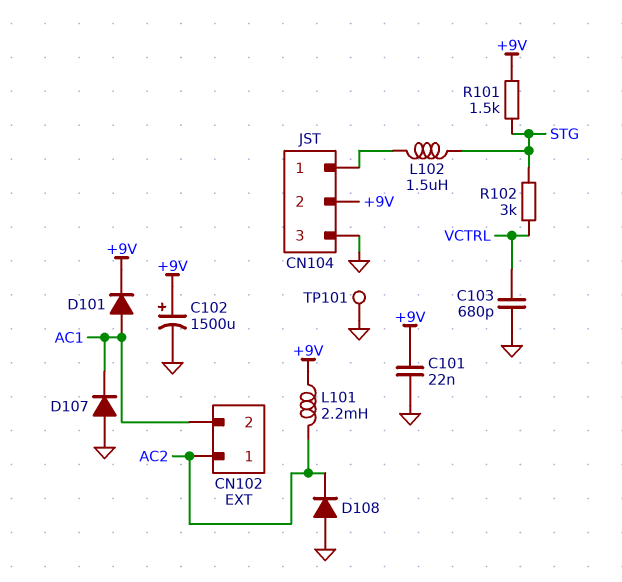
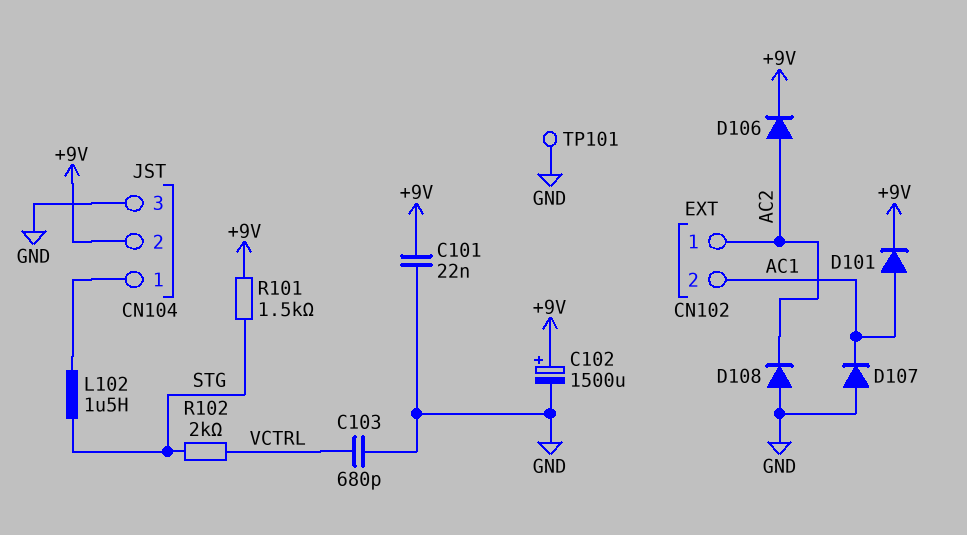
D106: none -> diode (A AC2, K +9V)
L101: 2.2mH (+9V, AC2) -> none
R102: 3k (STG, VCTRL) -> 2k (STG, VCTRL)

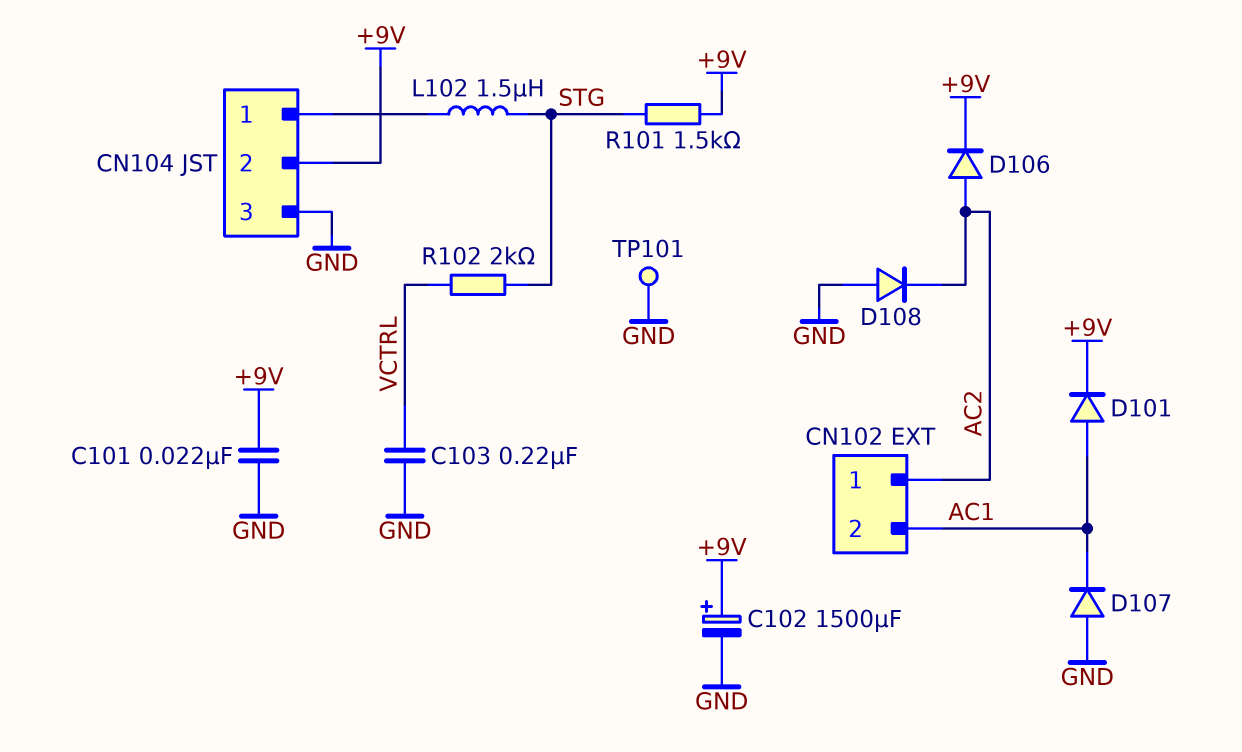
C103: 680pF (GND, VCTRL) -> 220nF (GND, VCTRL)

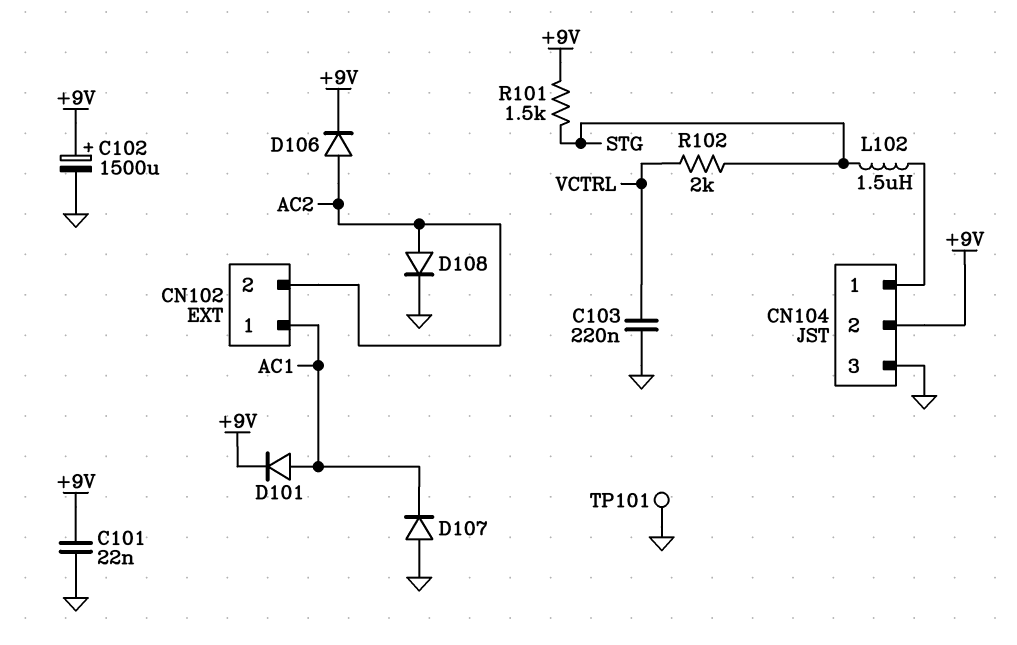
CN102 pin 1: AC2 -> AC1
CN102 pin 2: AC1 -> AC2
D108: diode (A GND, K AC2) -> diode (A AC2, K GND)

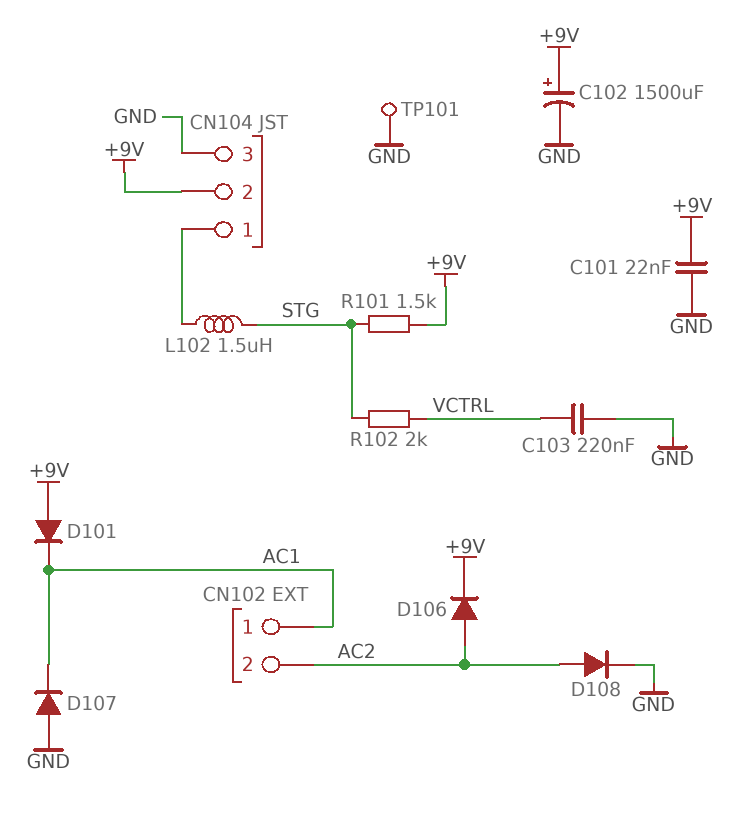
D101: diode (A AC1, K +9V) -> diode (A +9V, K AC1)

